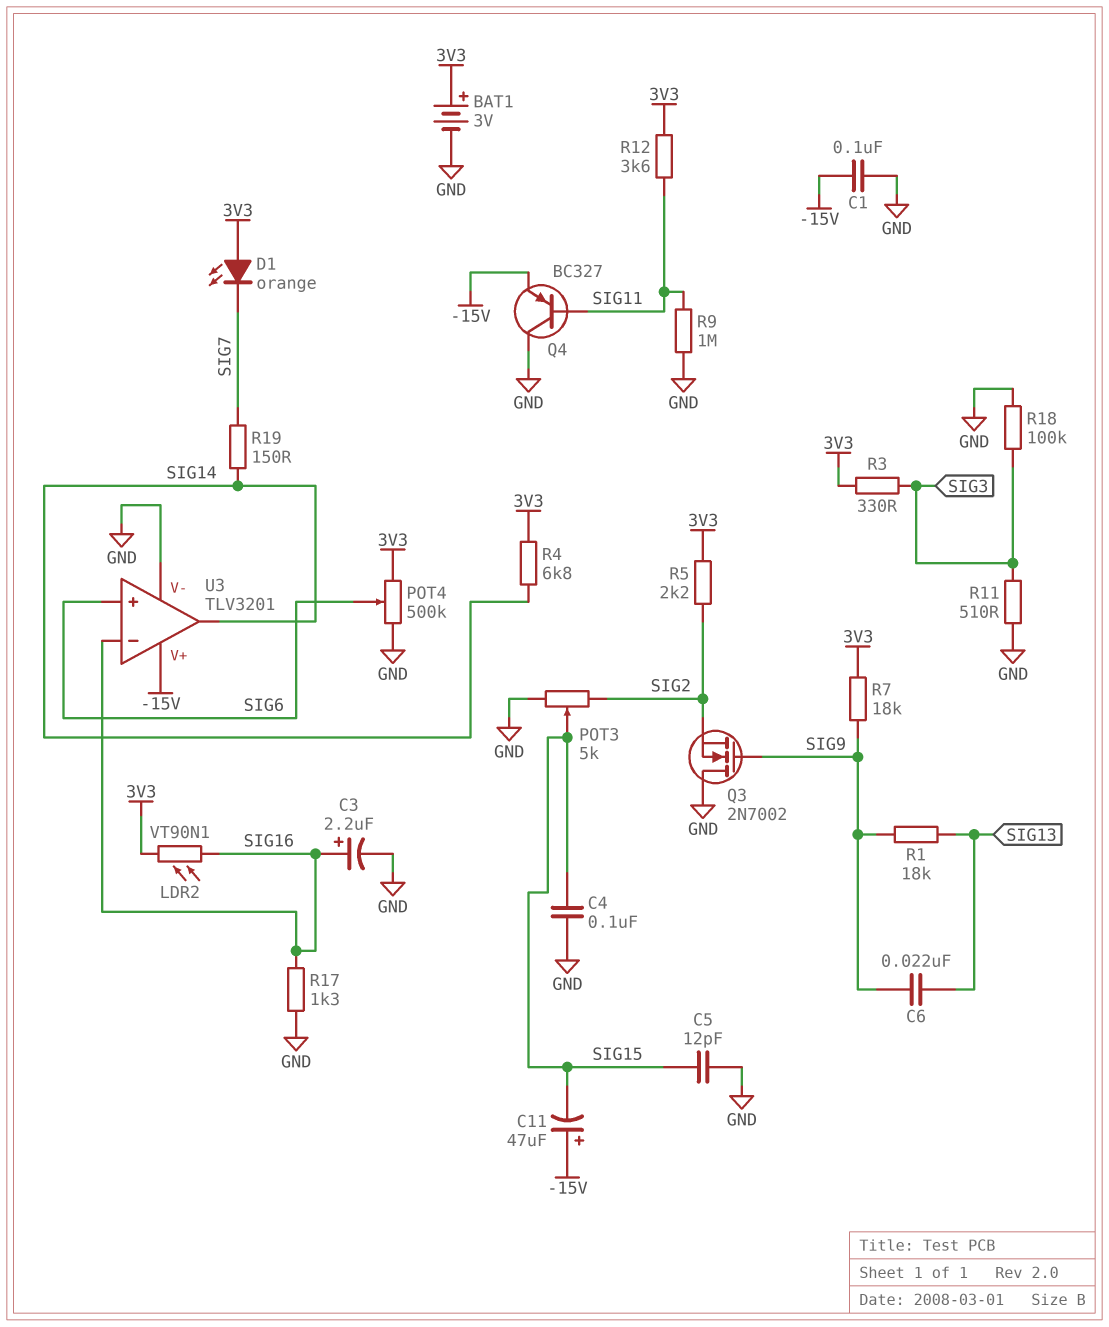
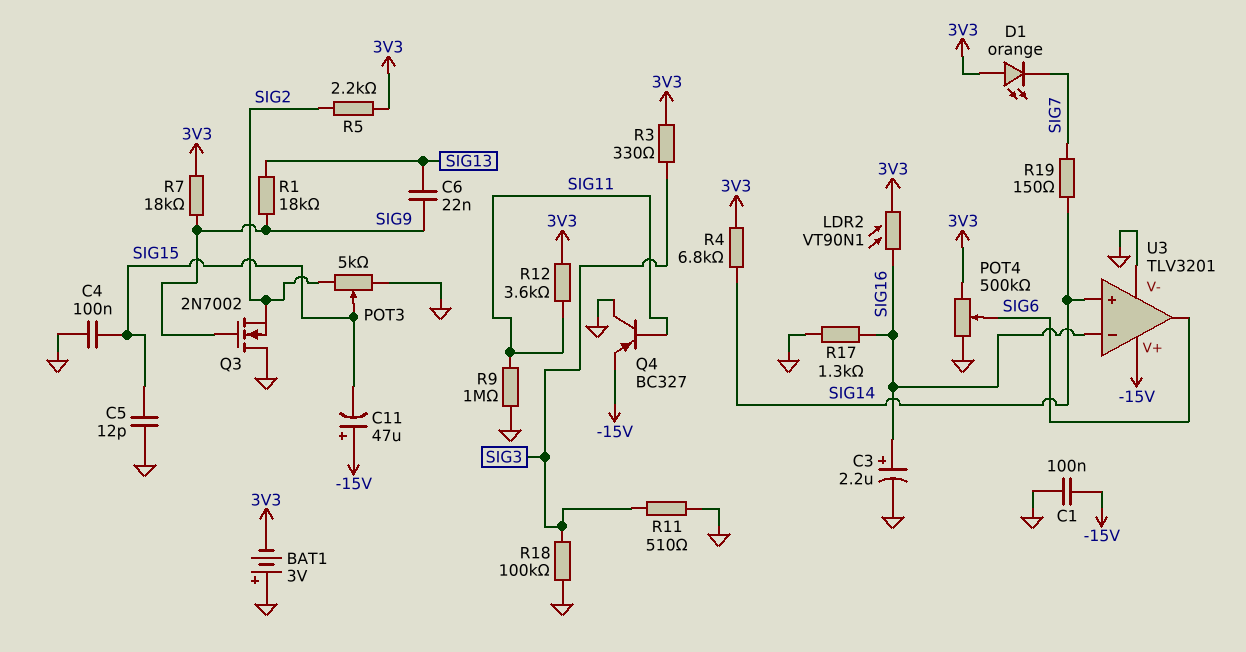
BAT1: 3V (plus 3V3, minus GND) -> 3V (plus GND, minus 3V3)
U3 pin in+: SIG6 -> SIG14
U3 pin out: SIG14 -> SIG6

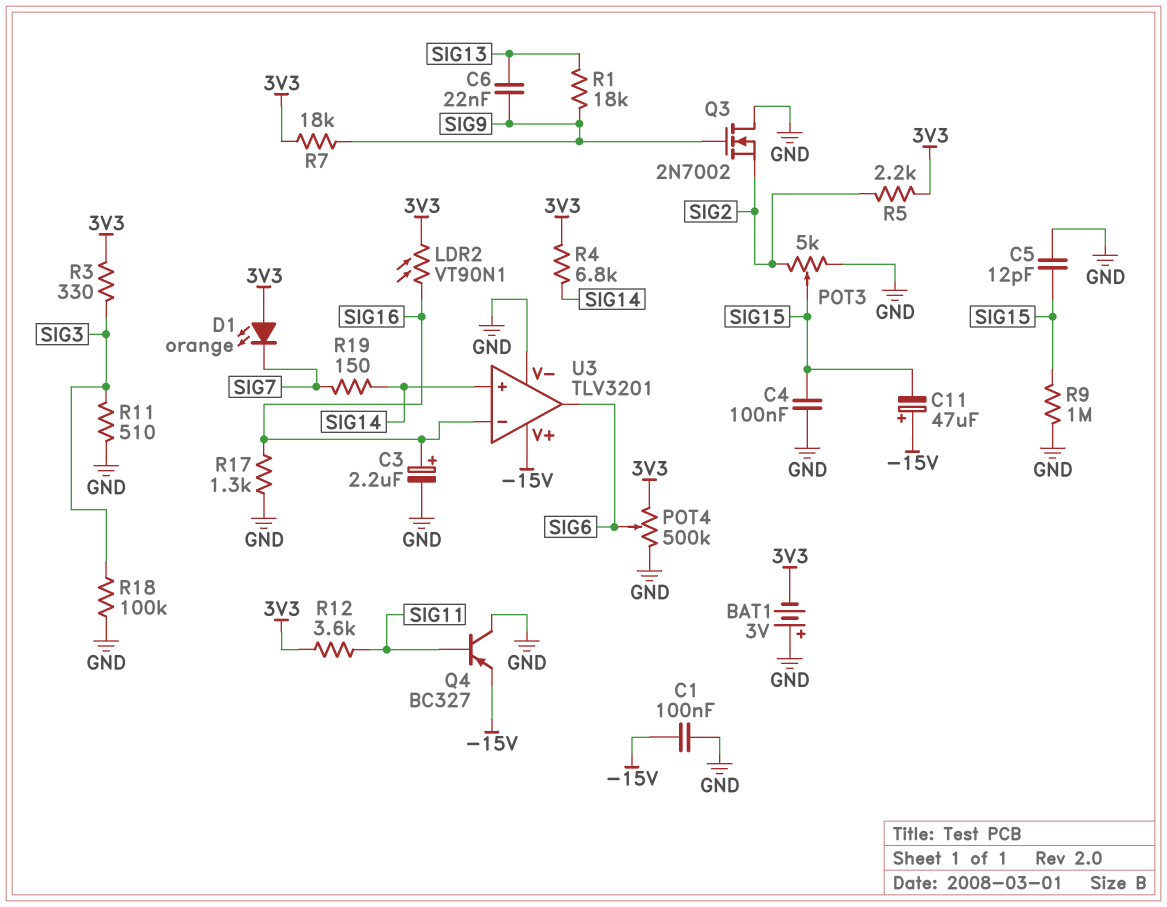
R9: 1M (GND, SIG11) -> 1M (GND, SIG15)

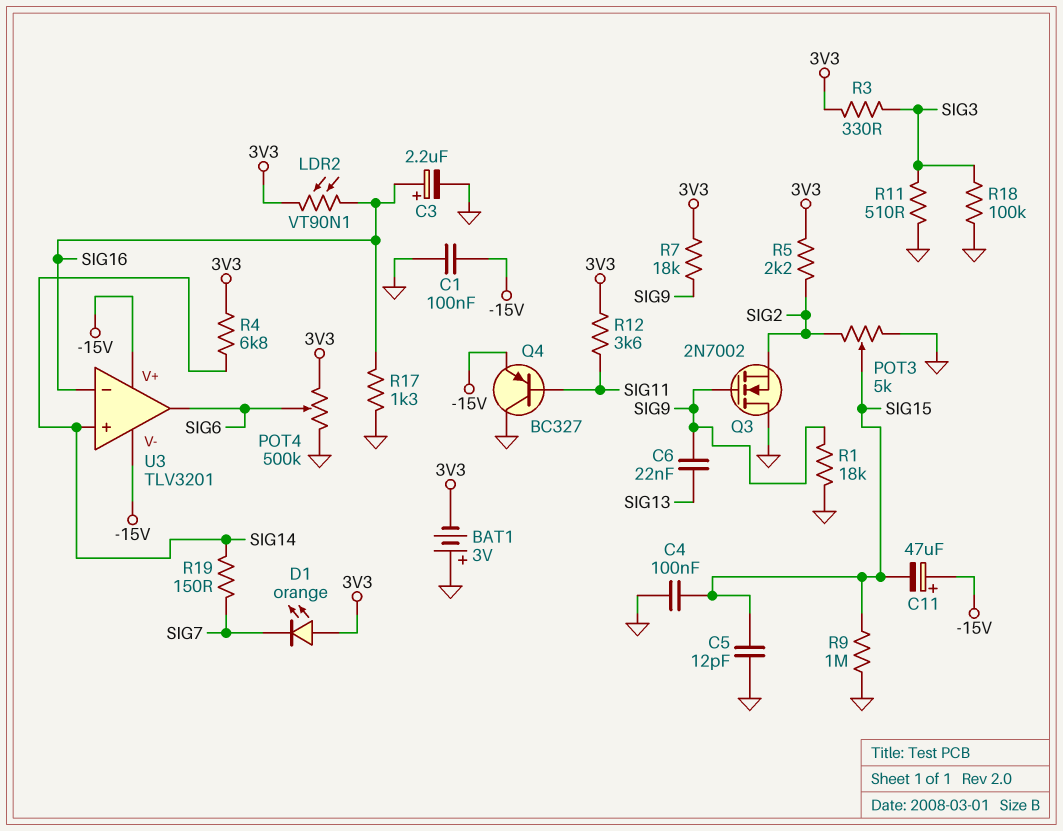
R1: 18k (SIG9, SIG13) -> 18k (GND, SIG9)
U3 pin V-: GND -> -15V

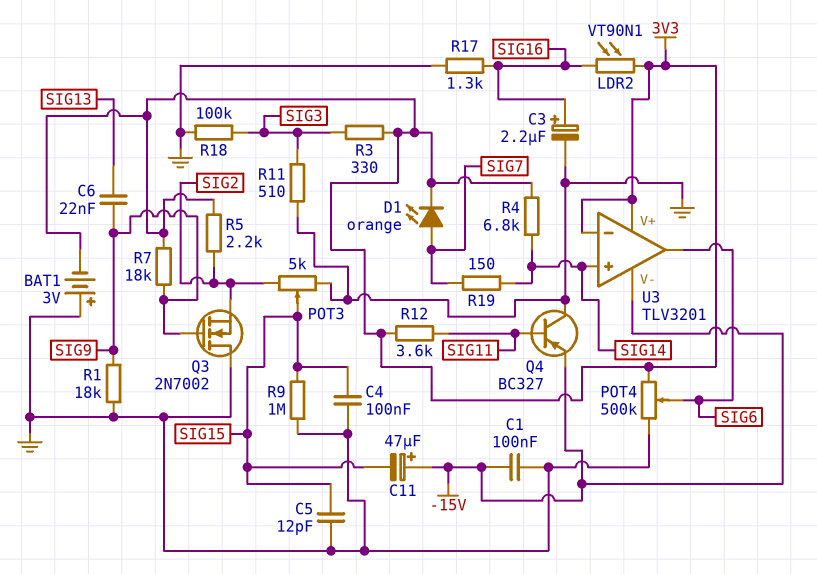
D1: LED orange (A 3V3, K SIG7) -> LED orange (A SIG7, K 3V3)
U3 pin V+: -15V -> 3V3
U3 pin in-: SIG16 -> 3V3

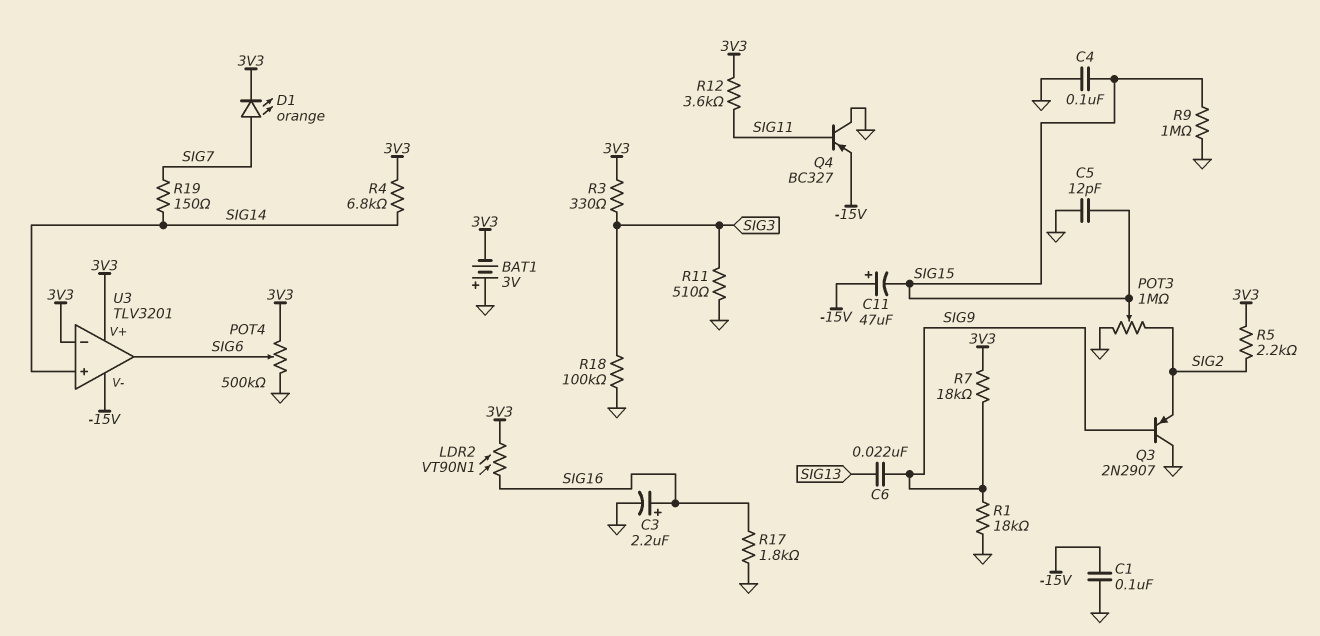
POT3: 5k (GND, SIG2, wiper SIG15) -> 1M (GND, SIG2, wiper SIG15)
Q3: NMOS 2N7002 (G SIG9, D GND, S SIG2) -> PNP 2N2907 (B SIG9, C GND, E SIG2)
R17: 1.3k (GND, SIG16) -> 1.8k (GND, SIG16)

